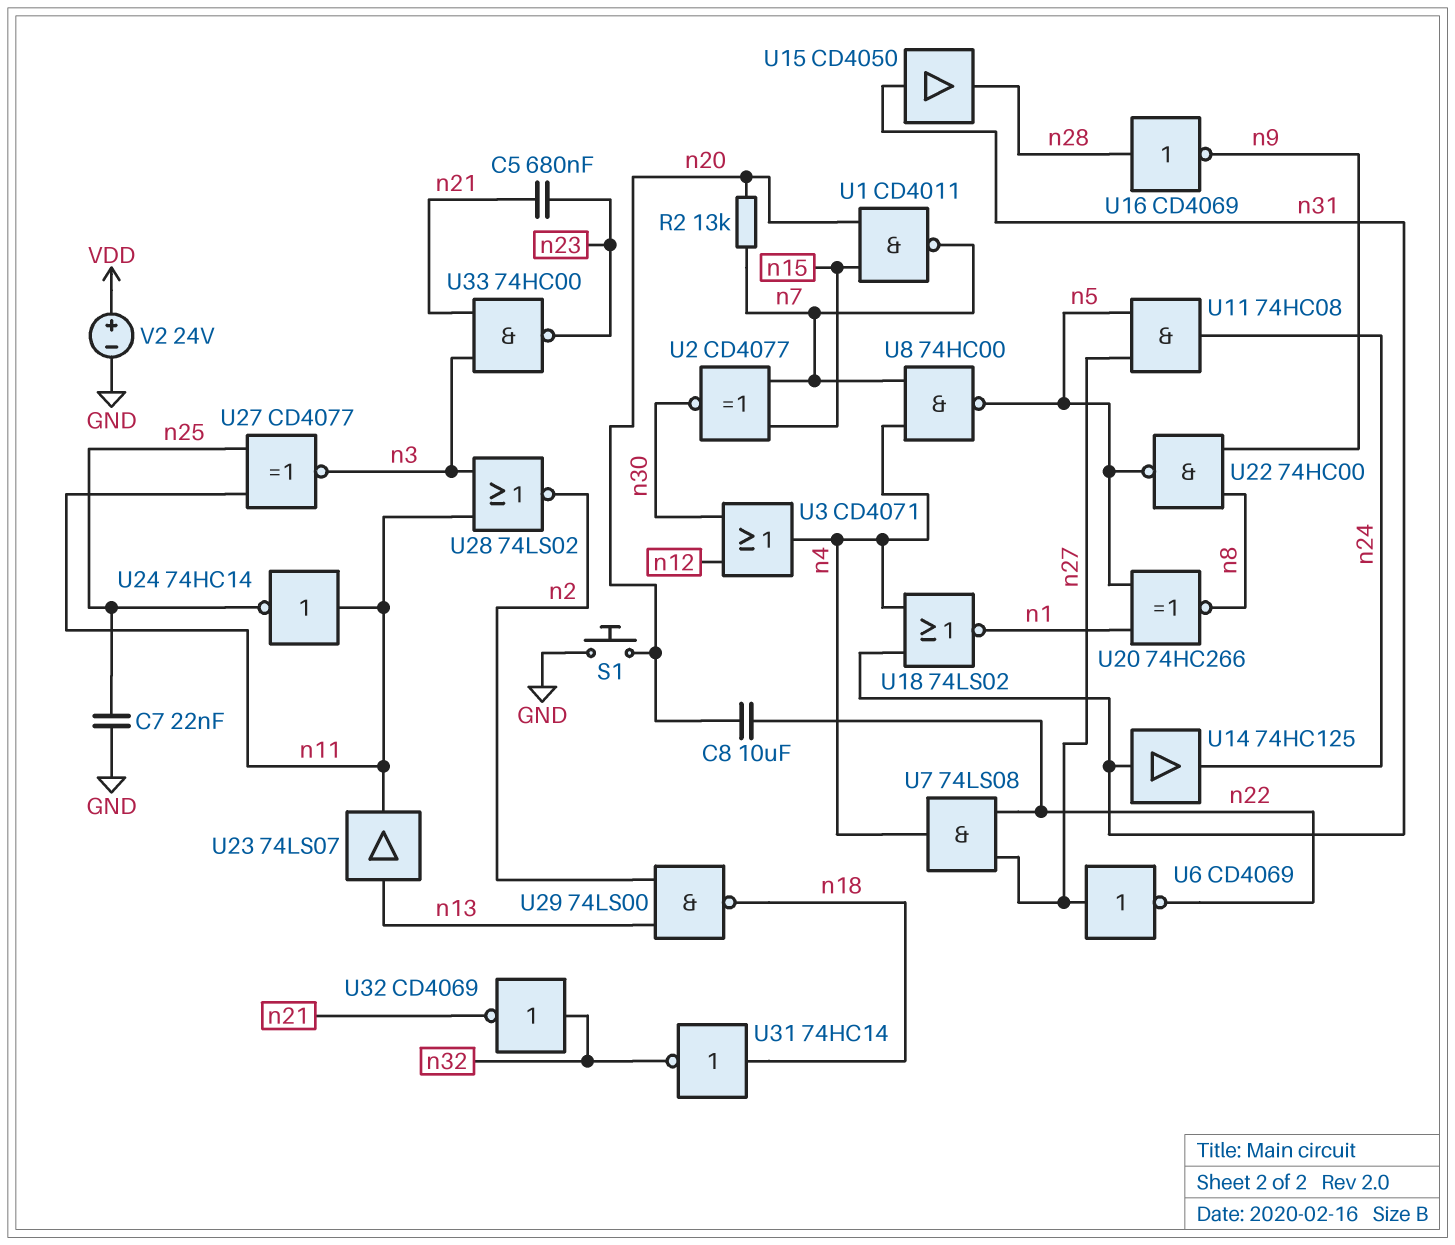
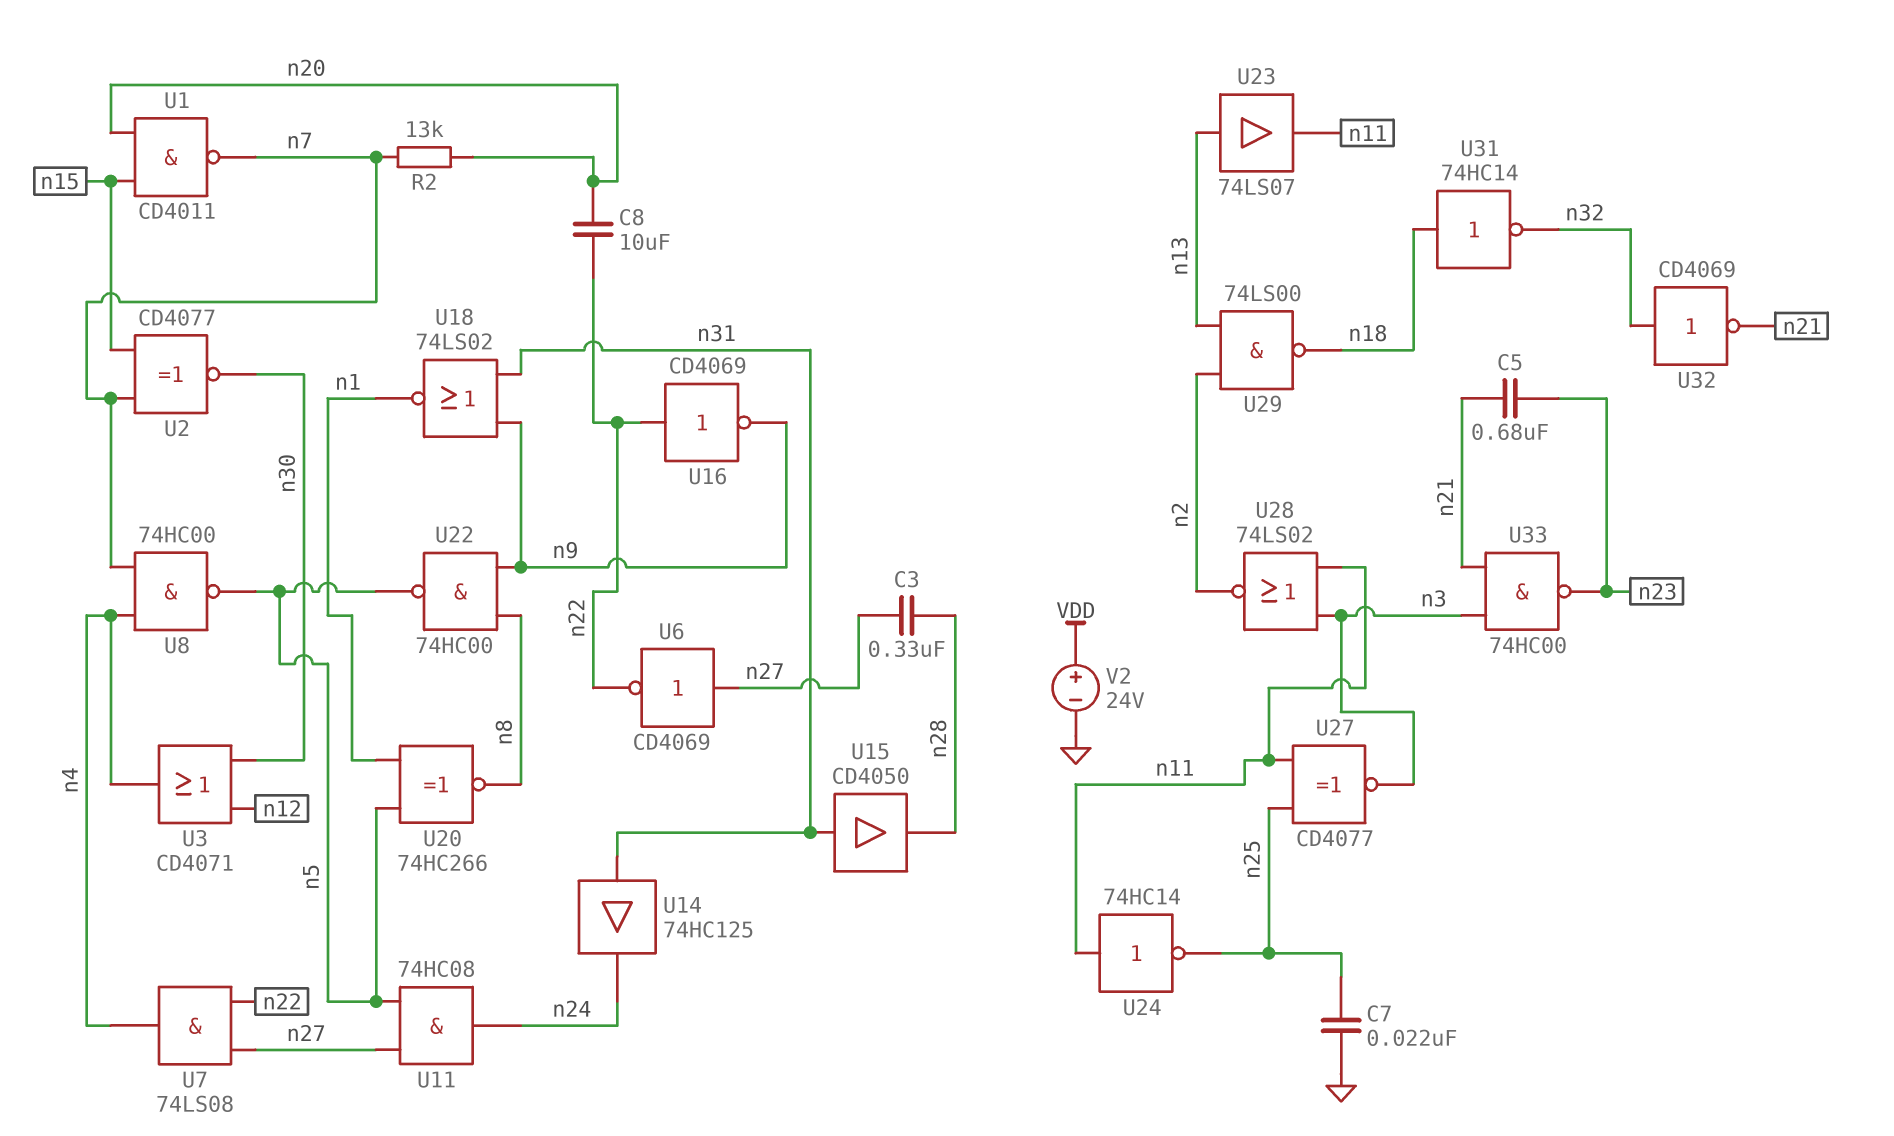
C3: none -> 330nF (n27, n28)
S1: button (GND, n20) -> none
U16: NOT CD4069 (in n28, out n9) -> NOT CD4069 (in n22, out n9)
U18: NOR 74LS02 (in n4, in n31, out n1) -> NOR 74LS02 (in n9, in n31, out n1)

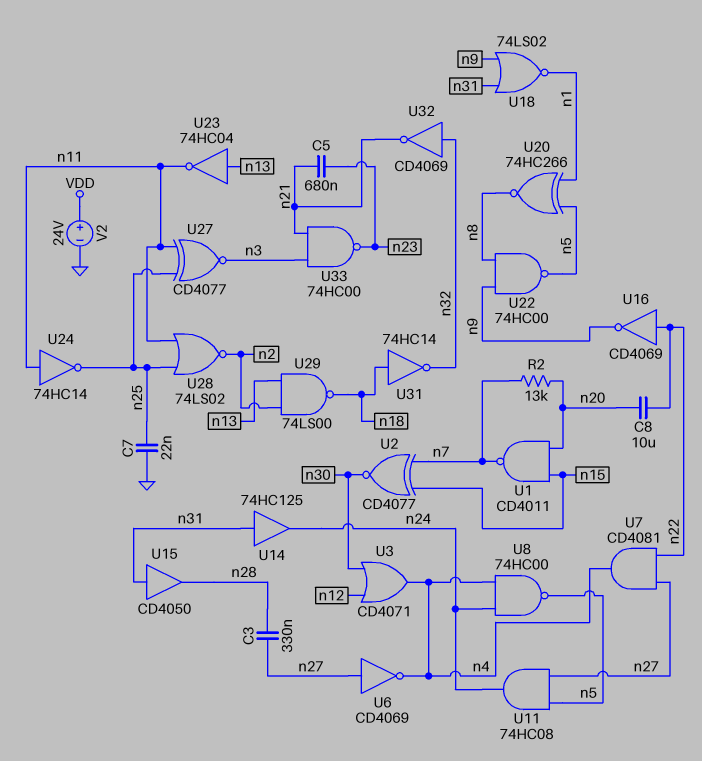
U6: NOT CD4069 (in n27, out n22) -> NOT CD4069 (in n27, out n4)
U7: AND 74LS08 (in n22, in n27, out n4) -> AND CD4081 (in n22, in n27, out n4)
U8: NAND 74HC00 (in n4, in n7, out n5) -> NAND 74HC00 (in n4, in n24, out n5)
U23: buffer 74LS07 (in n13, out n11) -> NOT 74HC04 (in n13, out n11)
U28: NOR 74LS02 (in n3, in n11, out n2) -> NOR 74LS02 (in n11, in n25, out n2)

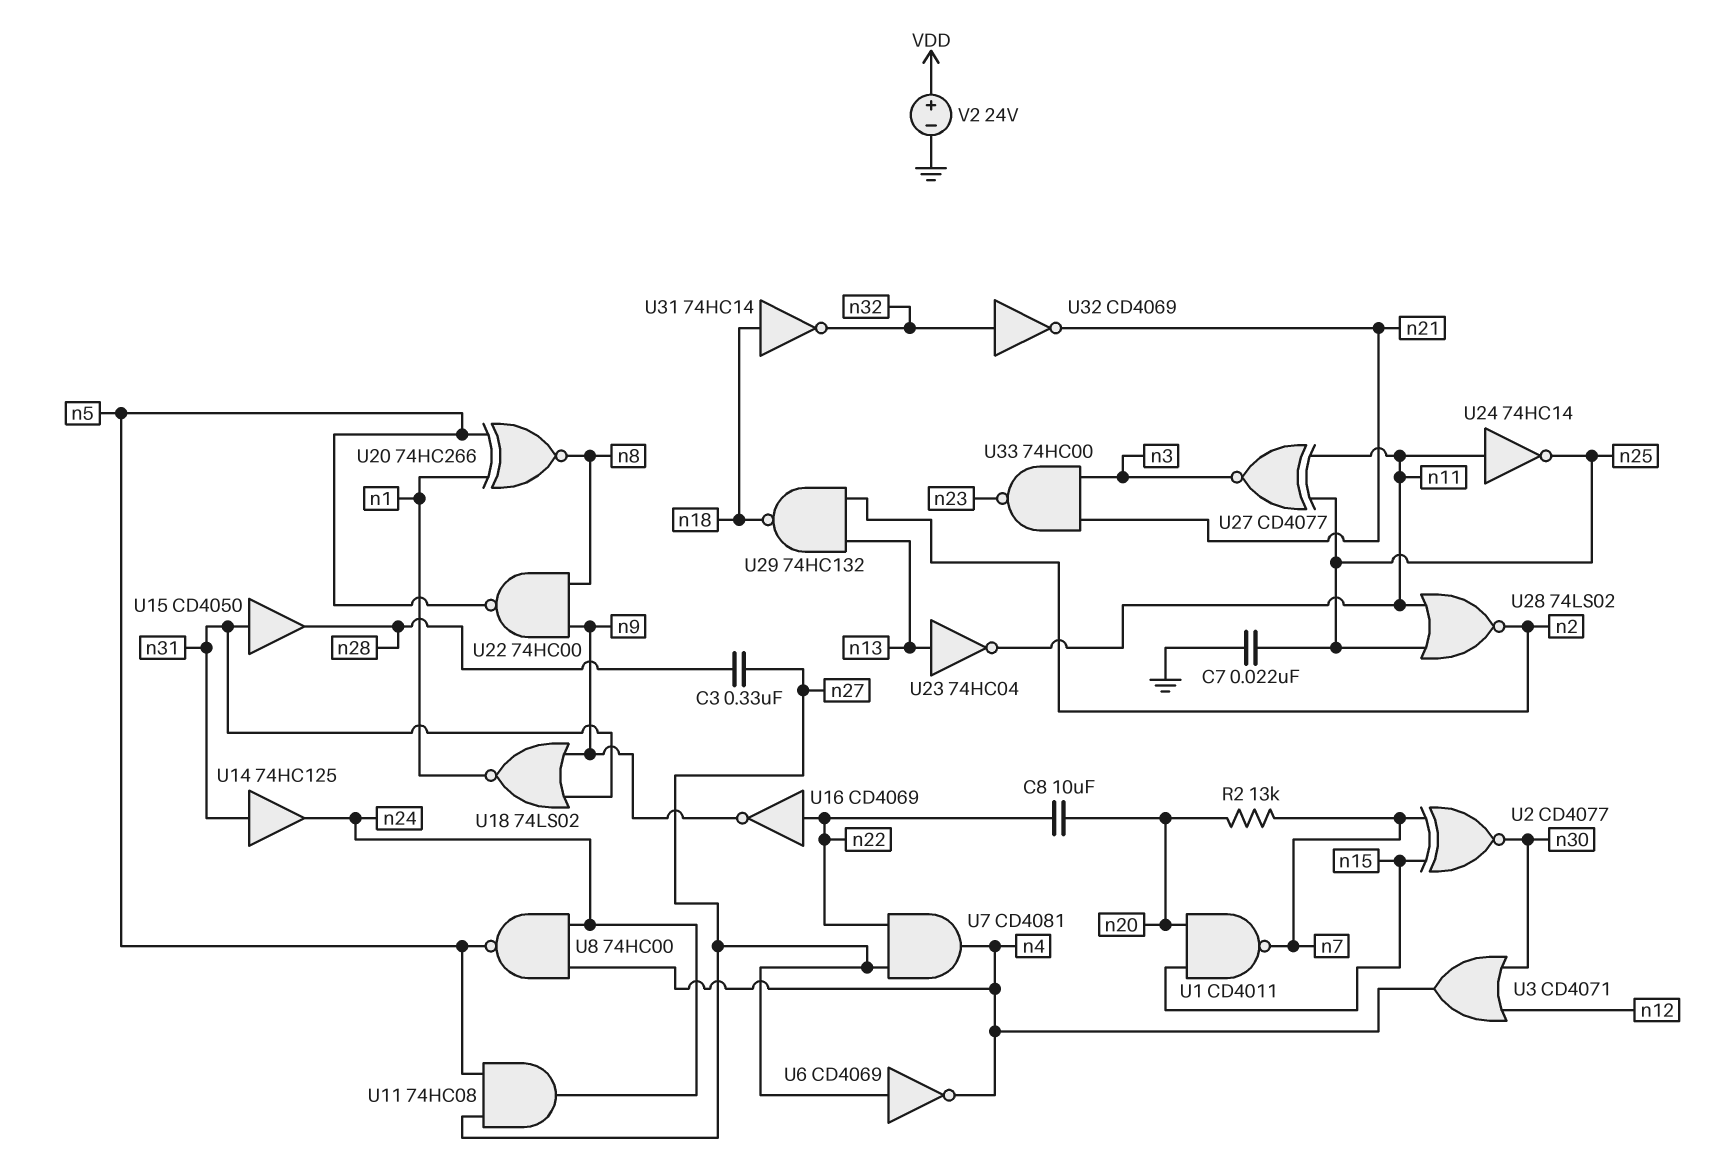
C5: 680nF (n21, n23) -> none
U29: NAND 74LS00 (in n2, in n13, out n18) -> NAND 74HC132 (in n2, in n13, out n18)

